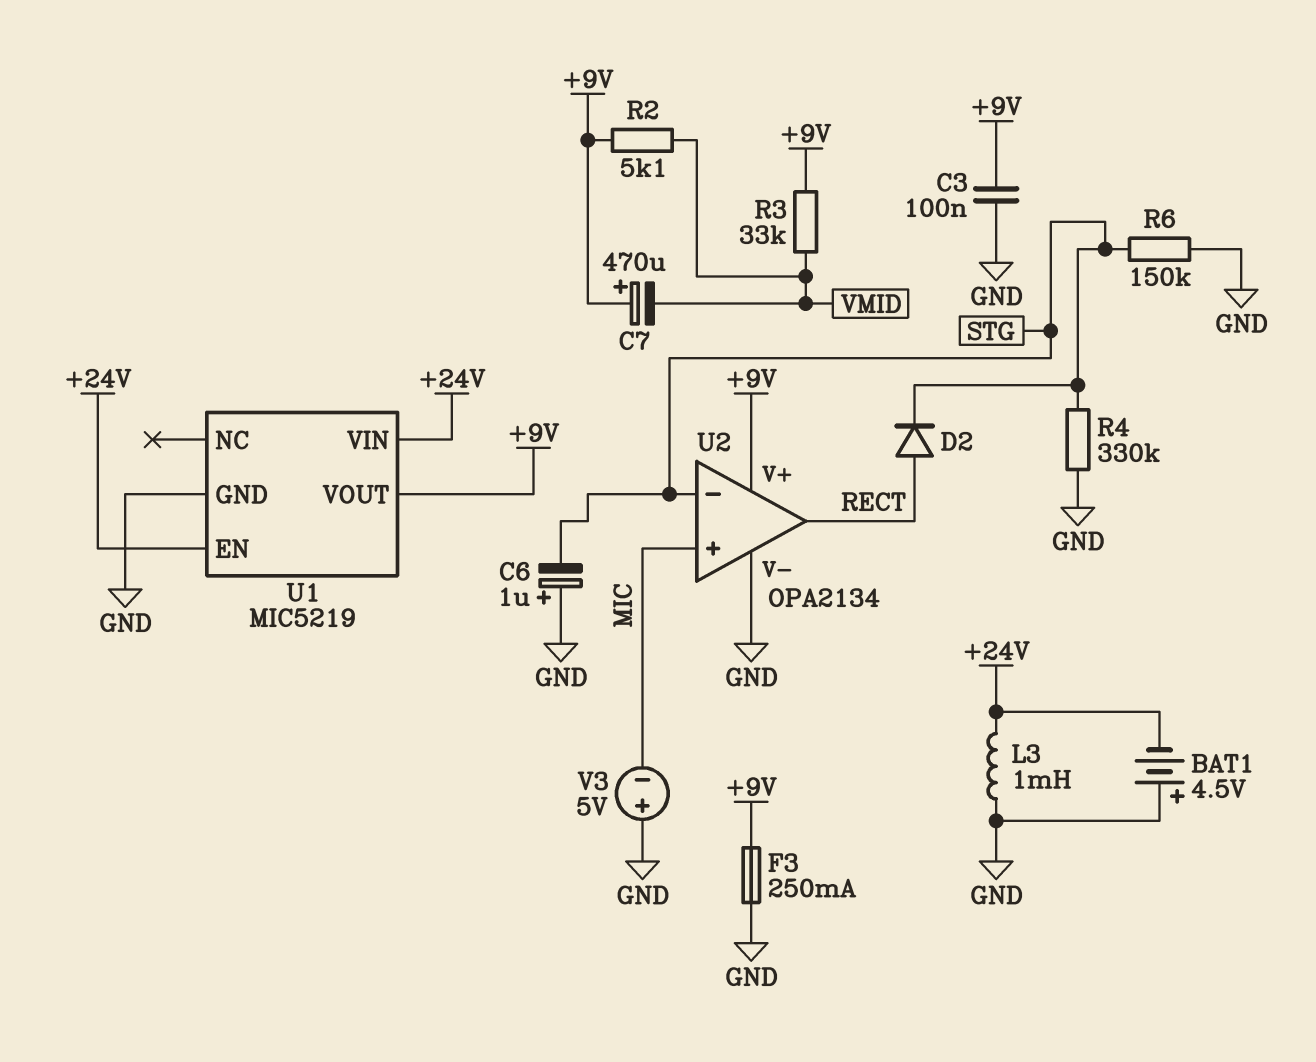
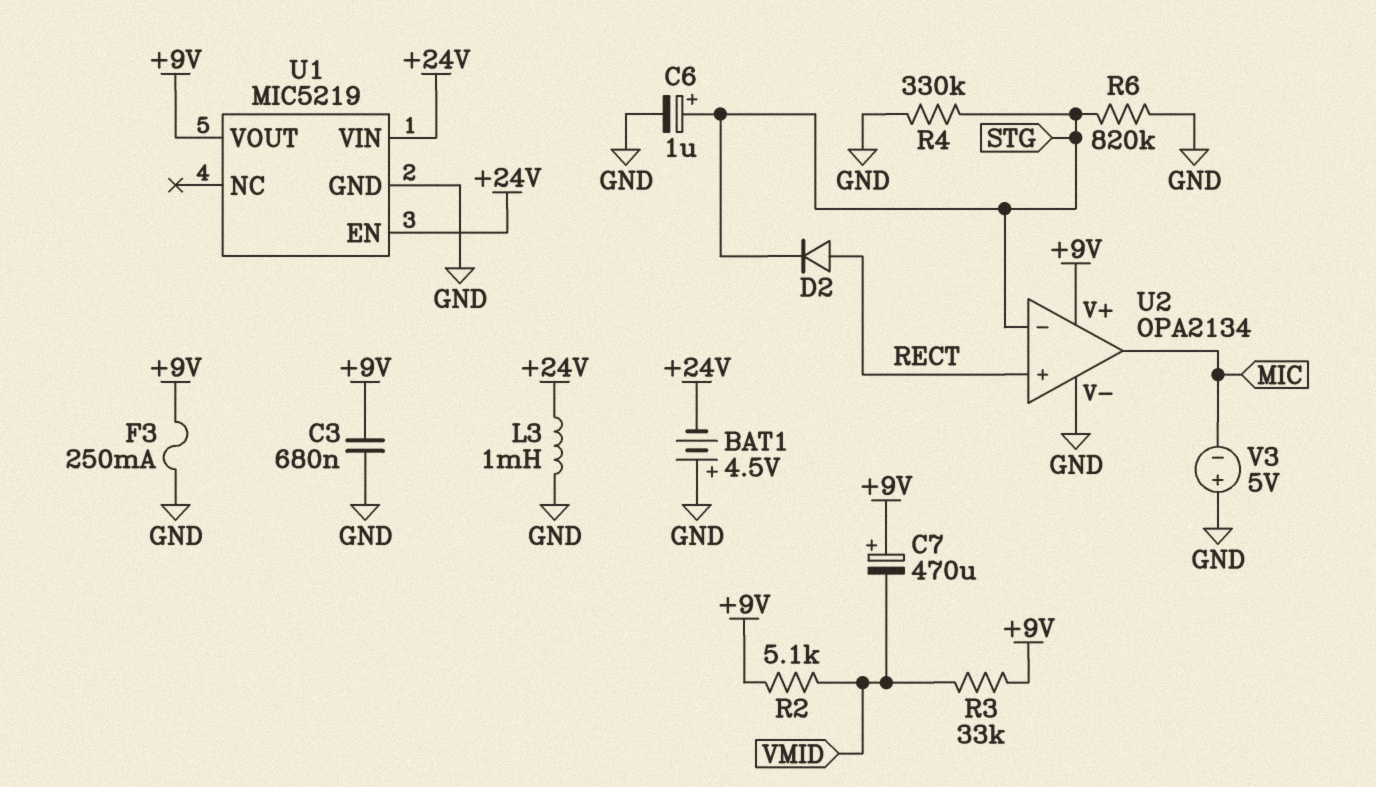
C3: 100nF (+9V, GND) -> 680nF (+9V, GND)
C6: 1uF (plus GND, minus STG) -> 1uF (plus STG, minus GND)
R6: 150k (GND, STG) -> 820k (GND, STG)
U2 pin in+: MIC -> RECT
U2 pin out: RECT -> MIC

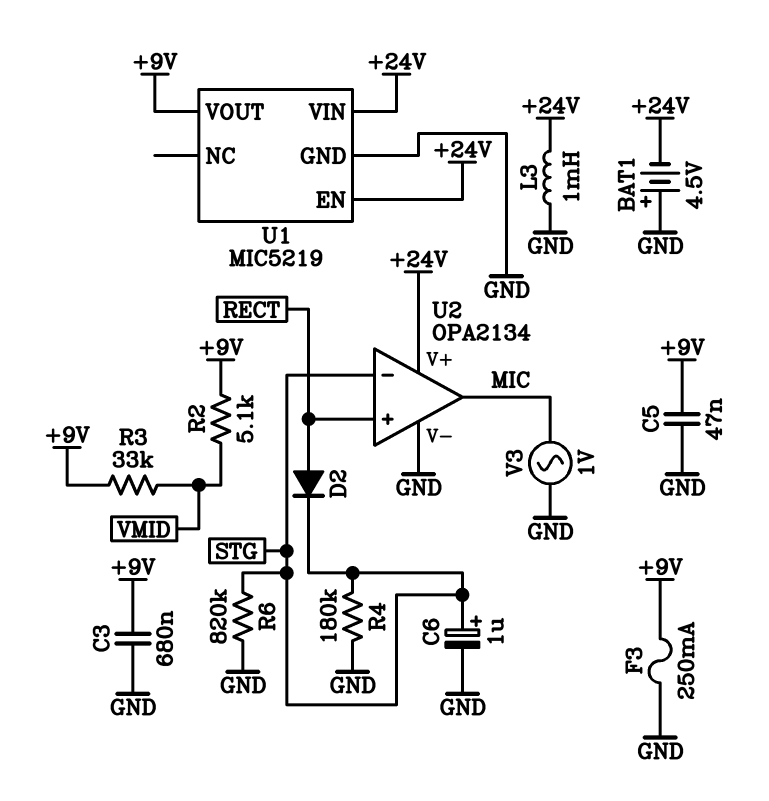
C5: none -> 47nF (+9V, GND)
C7: 470uF (plus +9V, minus VMID) -> none
R4: 330k (GND, STG) -> 180k (GND, STG)
U2 pin V+: +9V -> +24V
V3: 5V (plus GND, minus MIC) -> AC 1V (GND, MIC)

